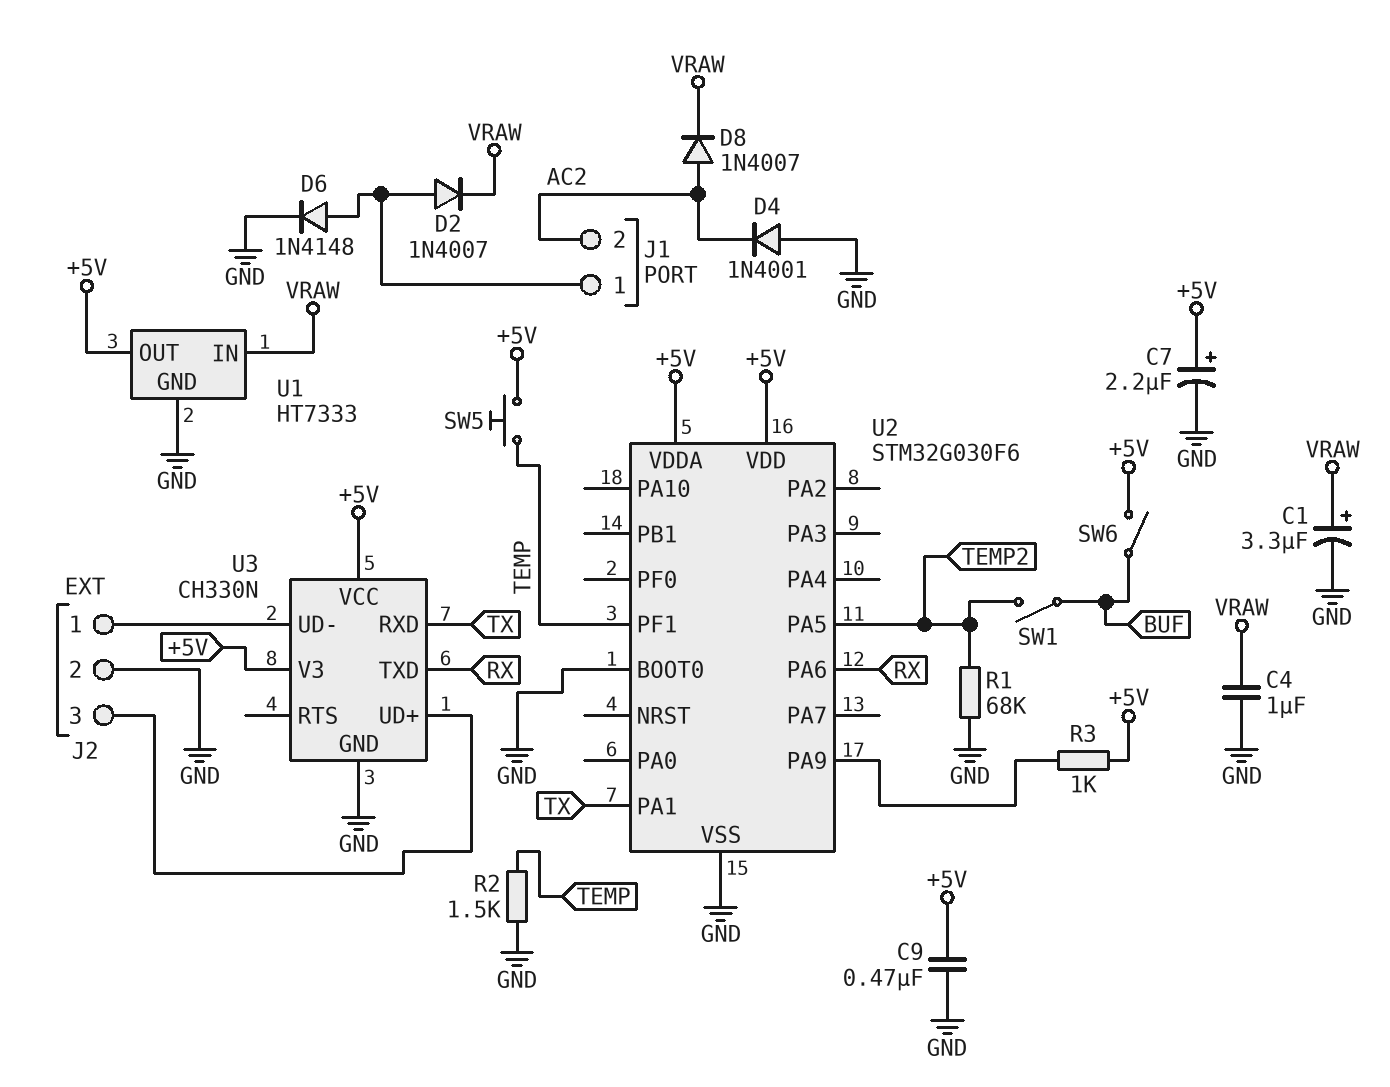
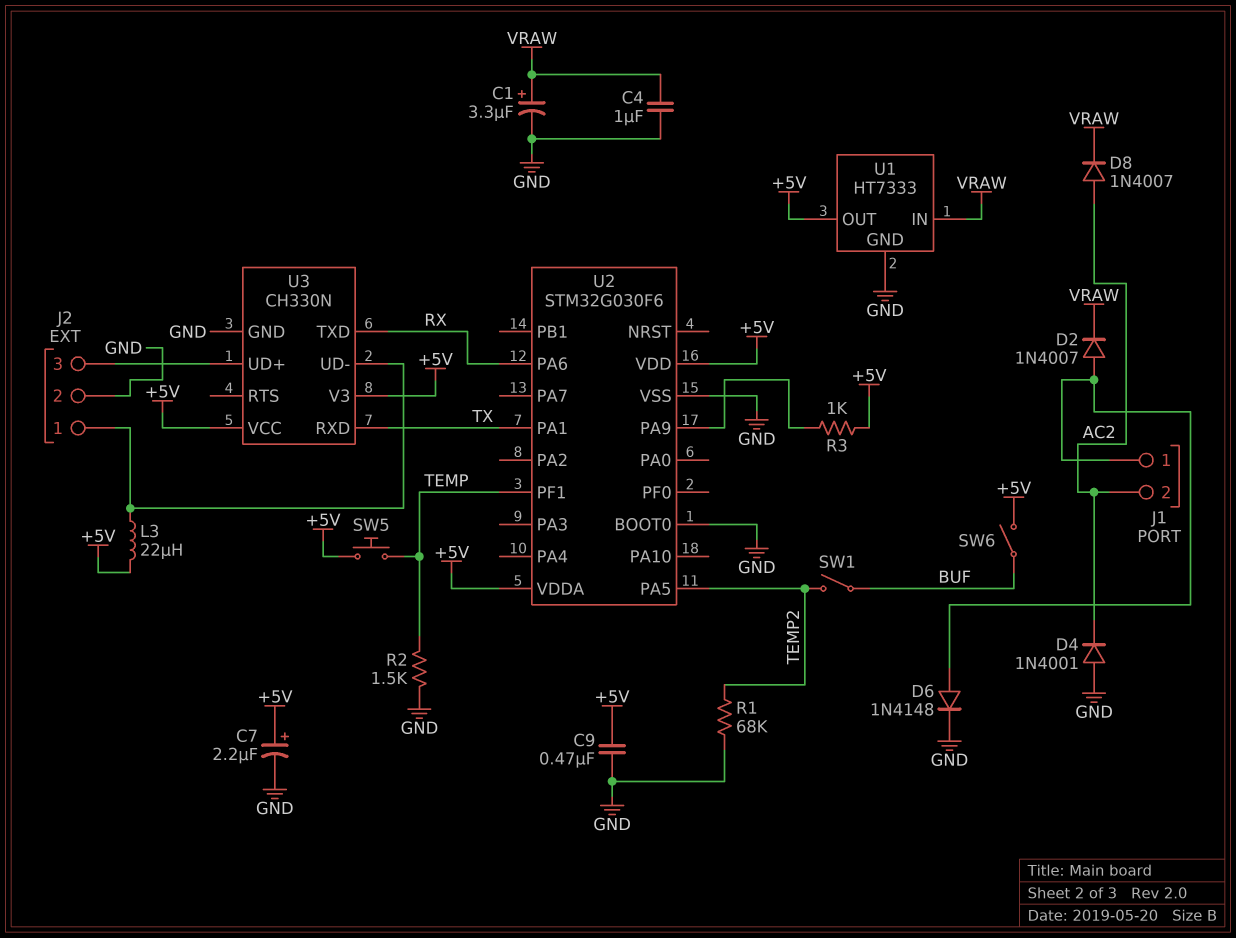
L3: none -> 22uH (+5V, J2/1)

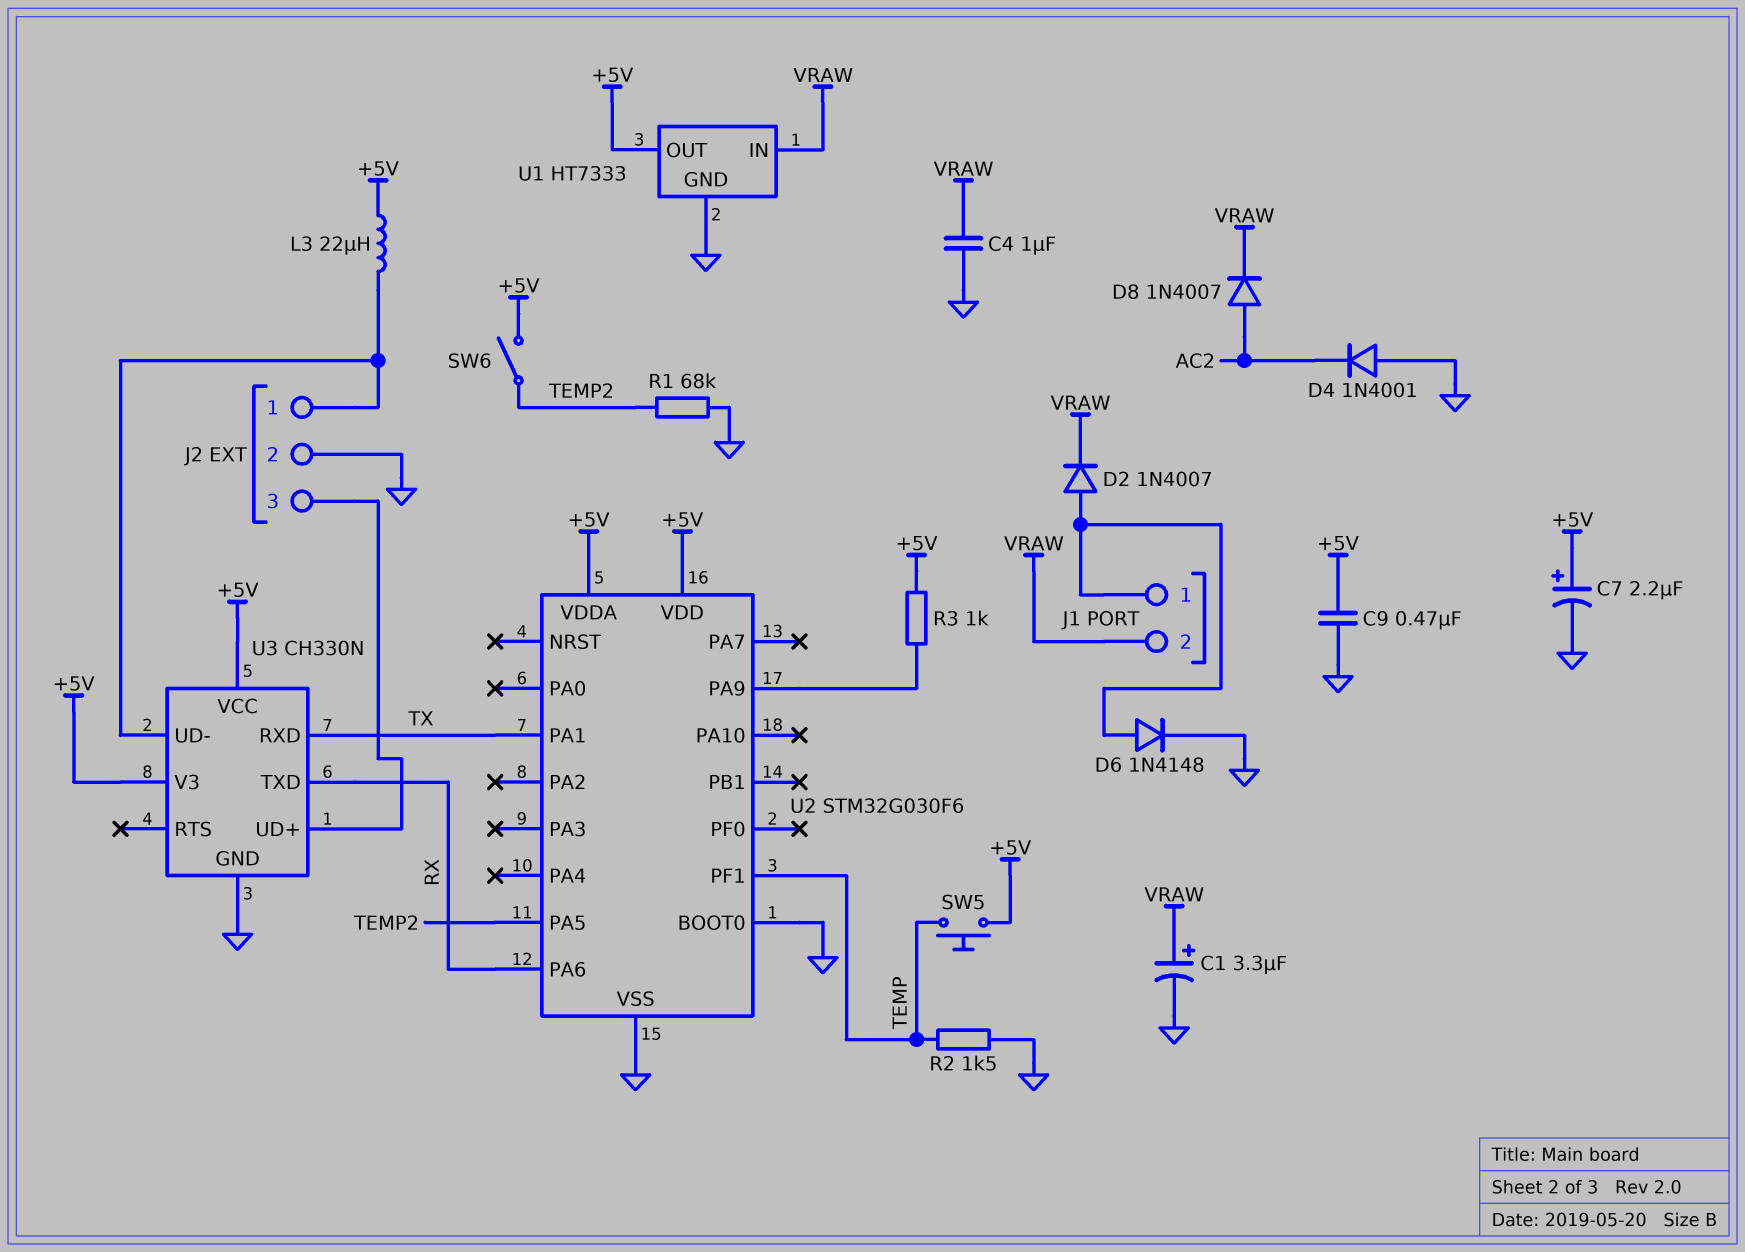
J1 pin 2: AC2 -> VRAW
SW1: switch (BUF, TEMP2) -> none
SW6: switch (+5V, BUF) -> switch (+5V, TEMP2)

